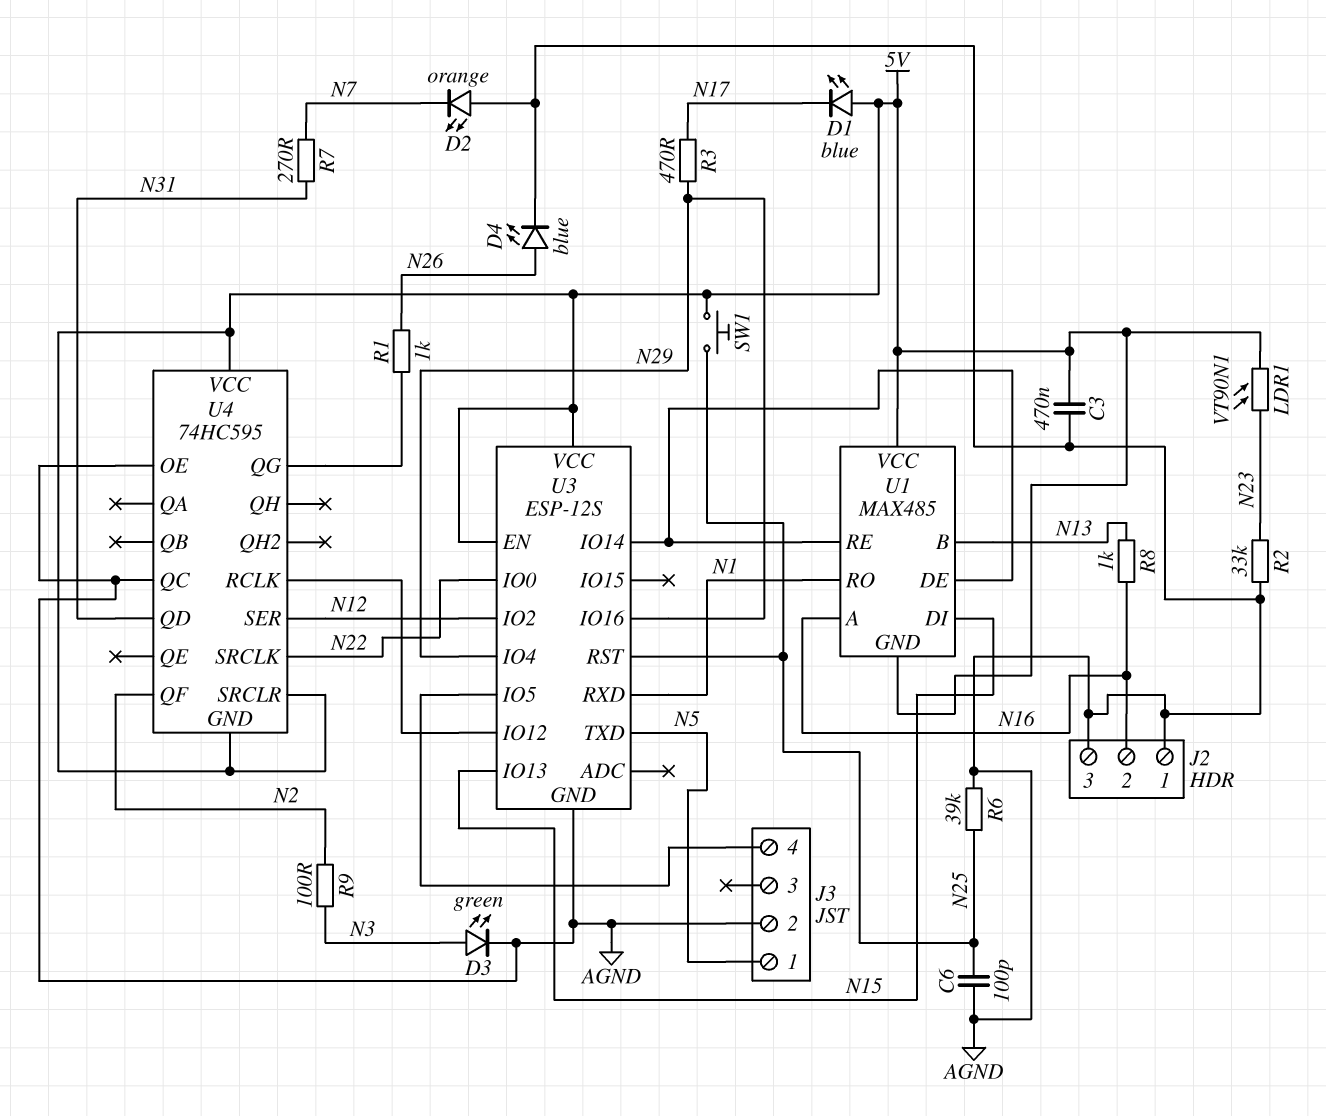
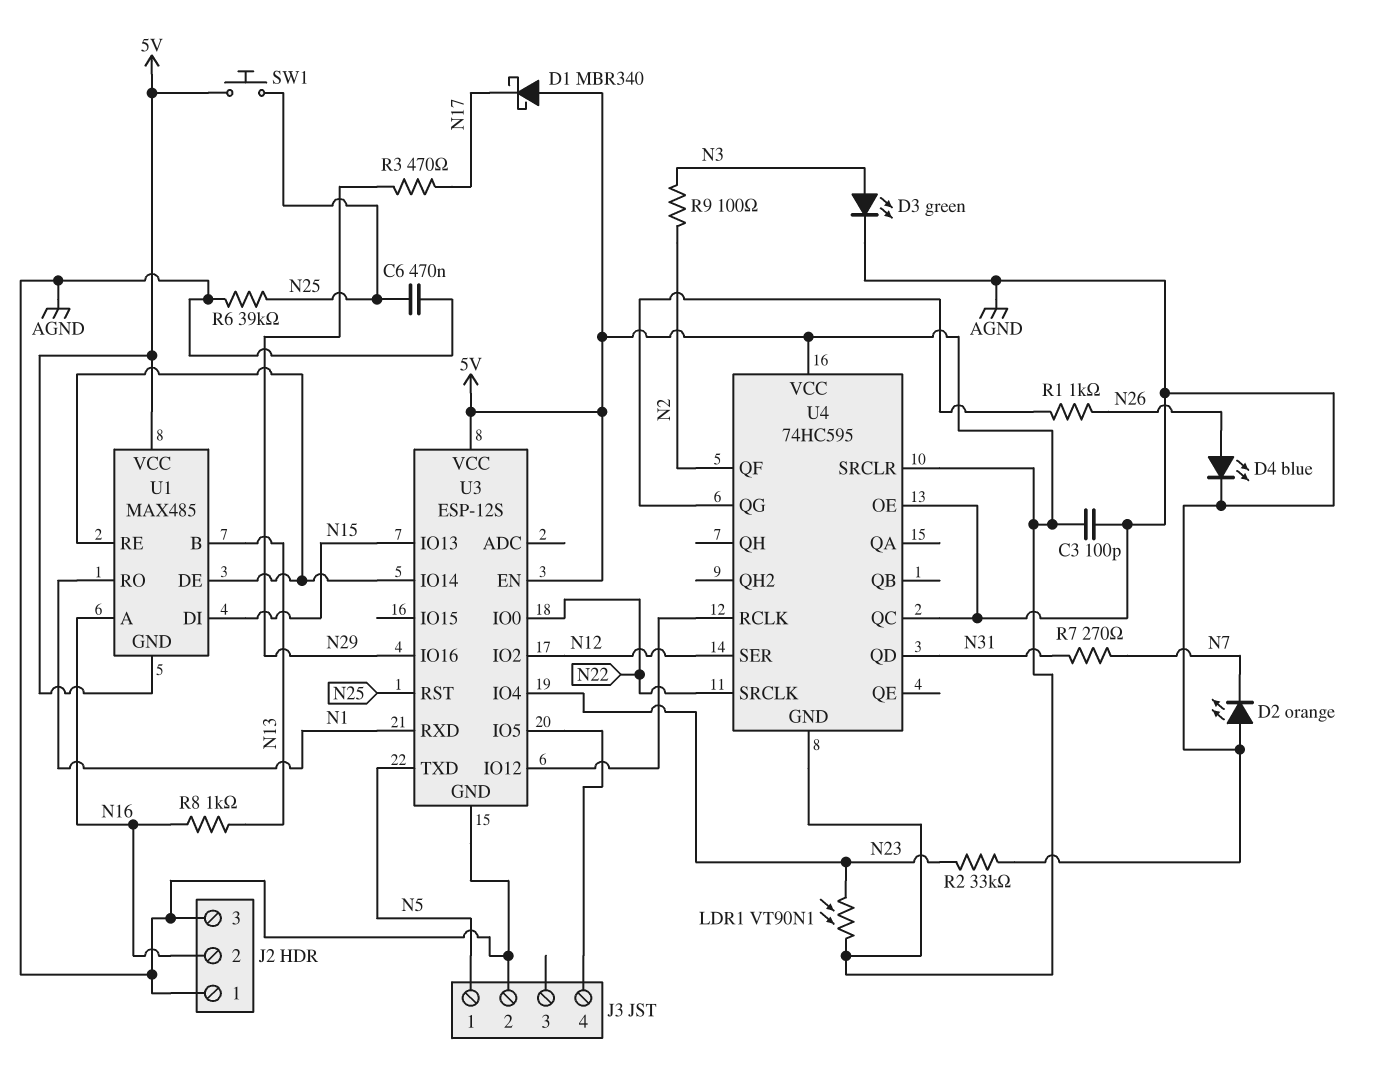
C3: 470nF (5V, AGND) -> 100pF (5V, AGND)
C6: 100pF (AGND, N25) -> 470nF (AGND, N25)
D1: LED blue (A 5V, K N17) -> schottky MBR340 (A 5V, K N17)
U3 pin IO4: N29 -> N23

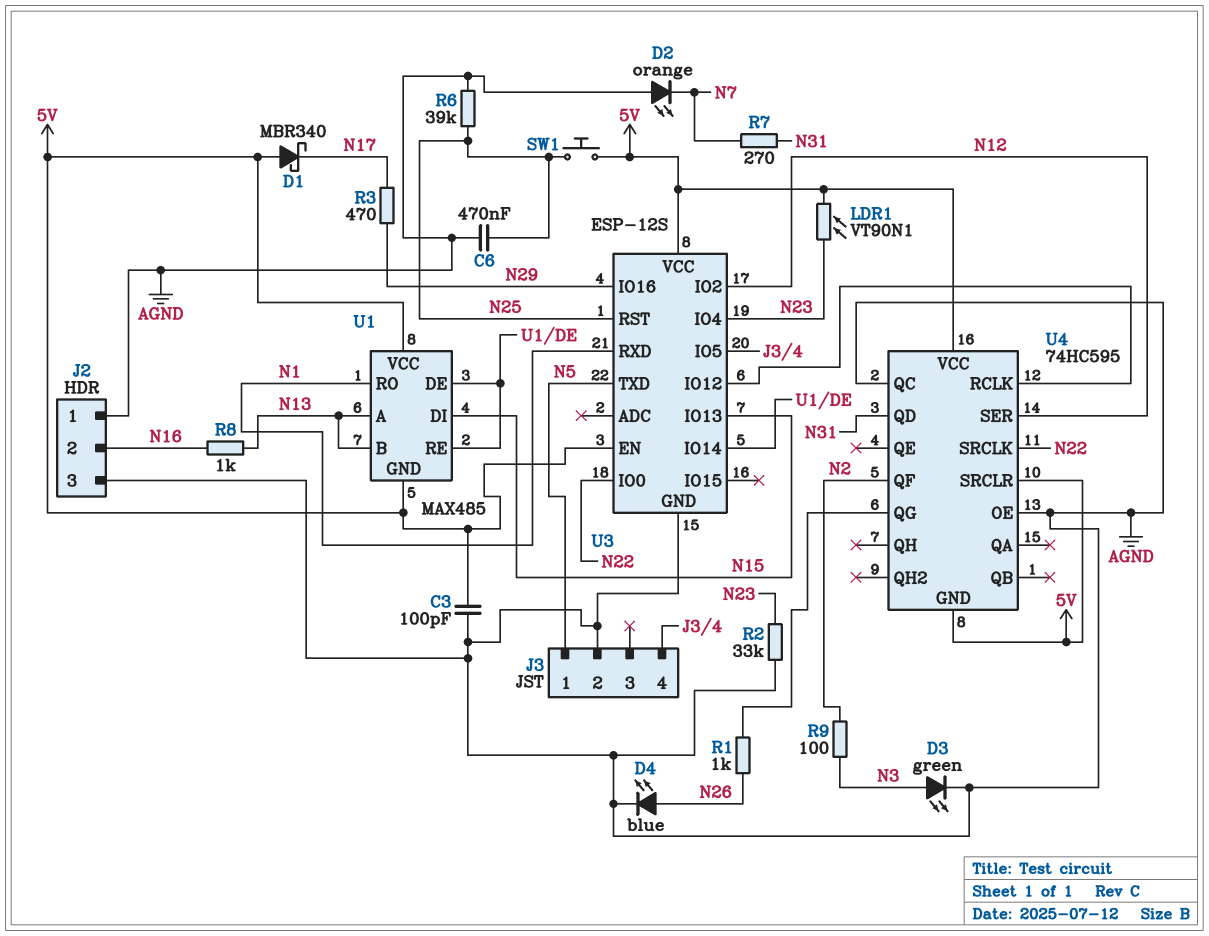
U1 pin A: N16 -> N13

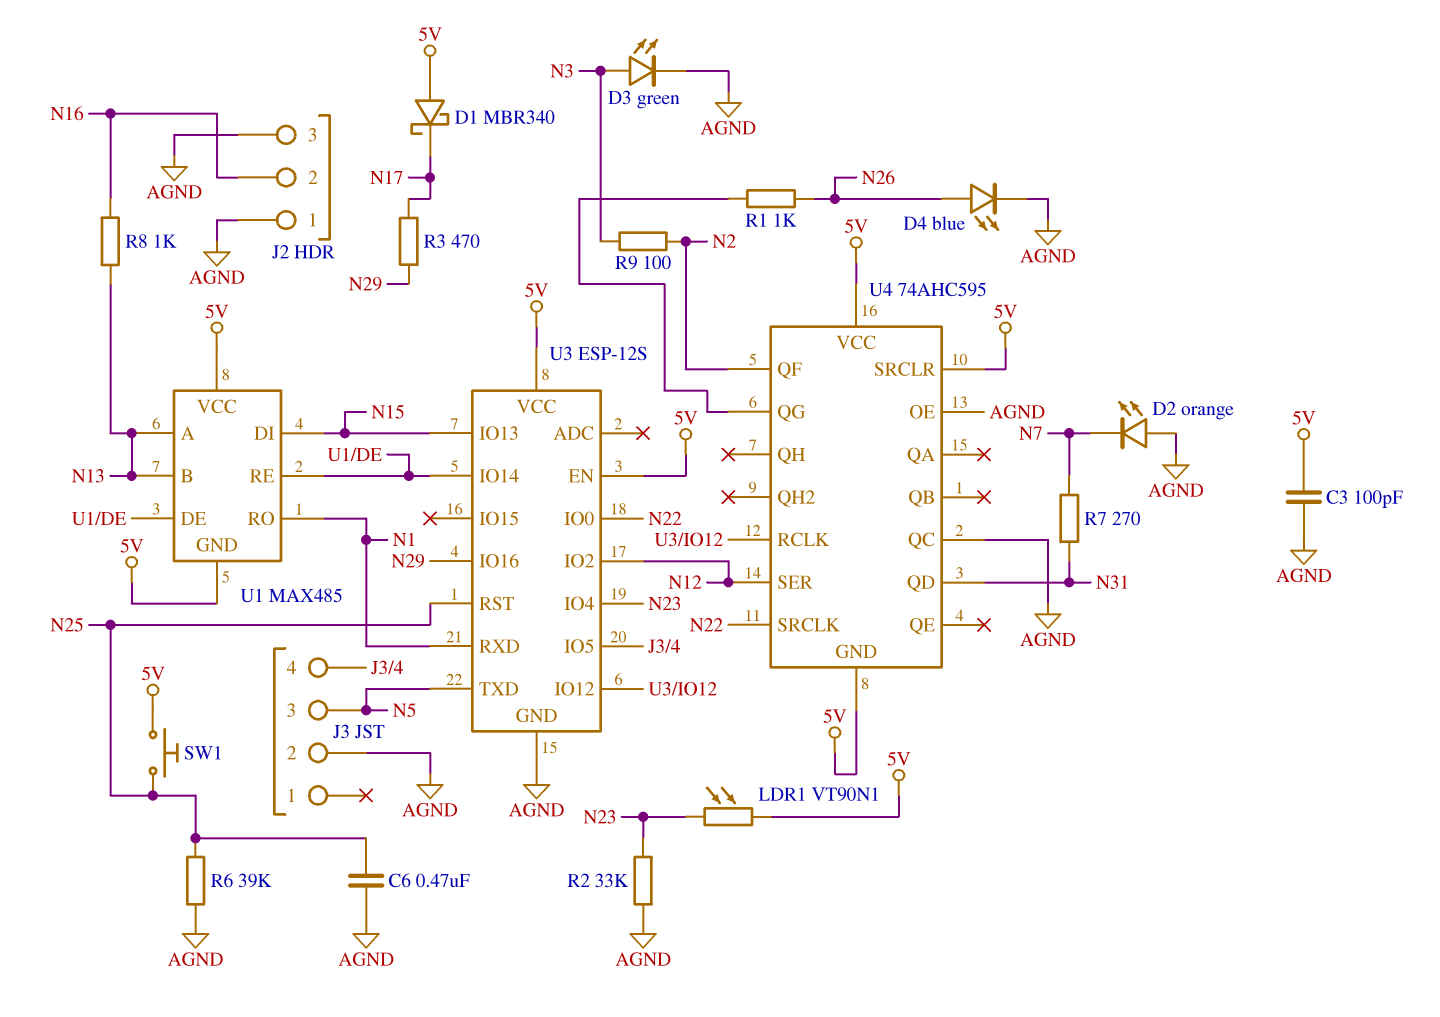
J3 pin 1: N5 -> none
J3 pin 3: none -> N5
U4: 74HC595 -> 74AHC595

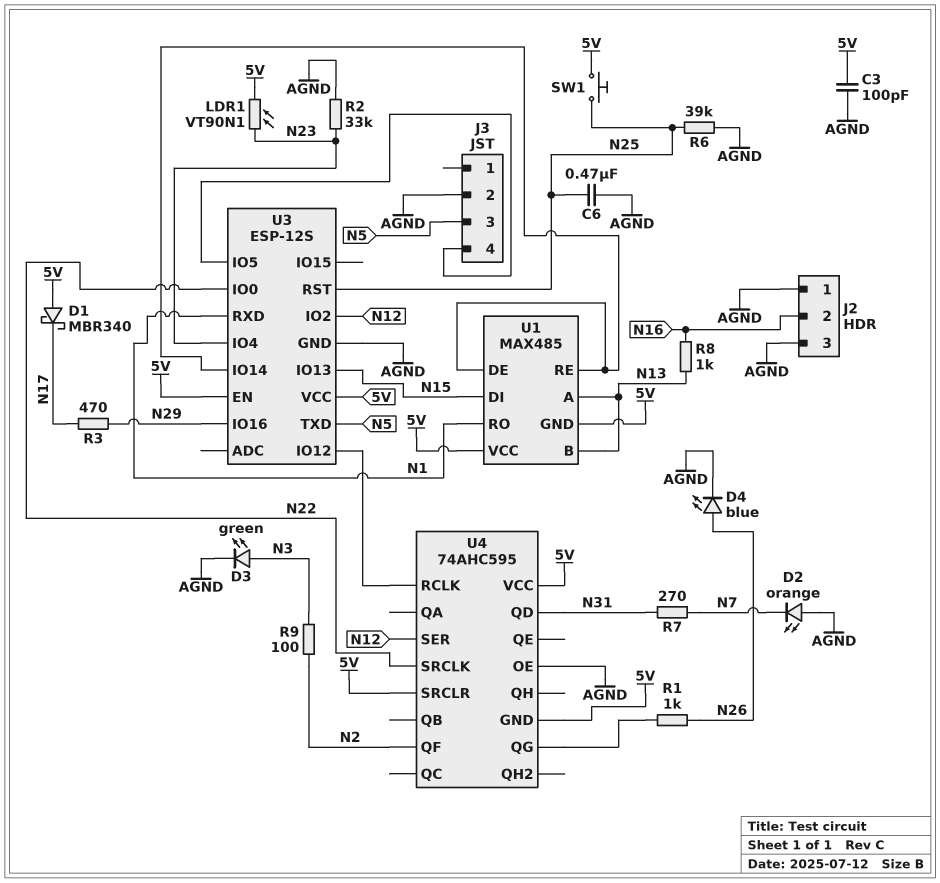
U4 pin QC: AGND -> none

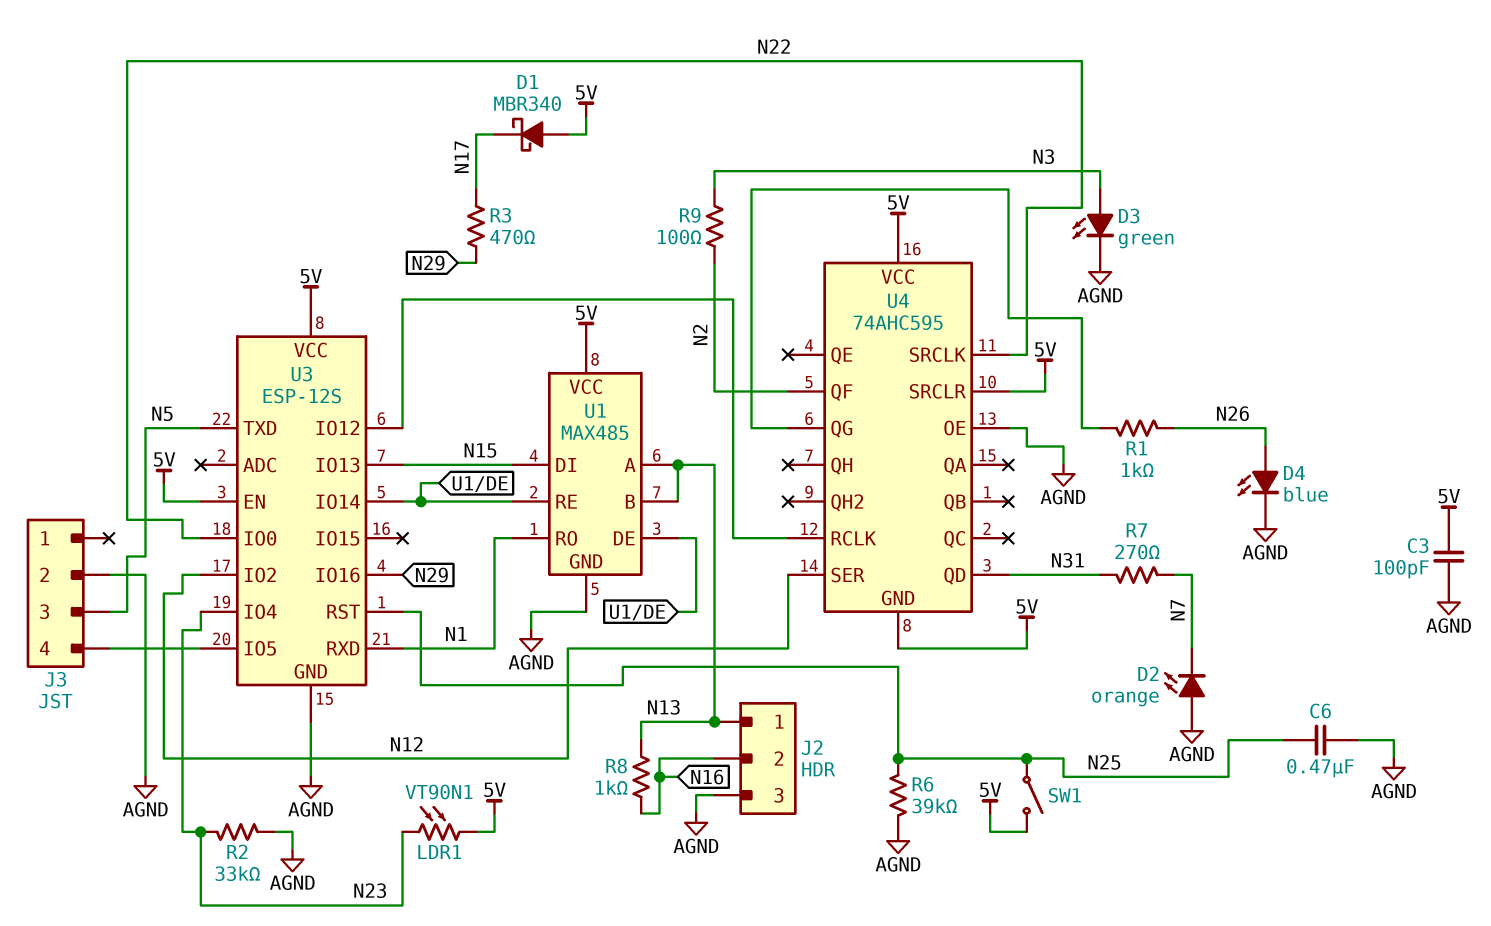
J2 pin 1: AGND -> N13
SW1: button (5V, N25) -> switch (5V, N25)
U1 pin GND: 5V -> AGND

